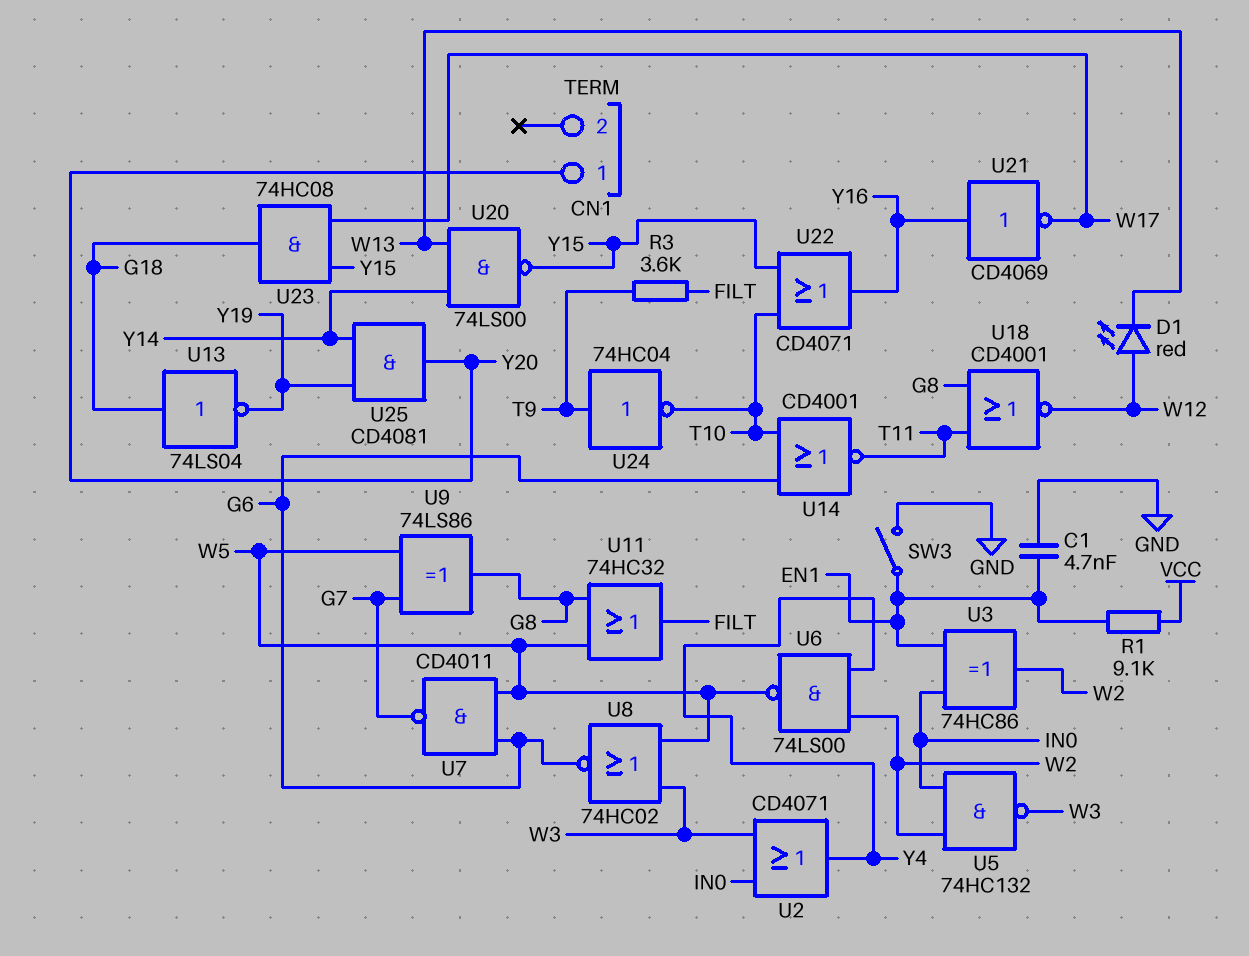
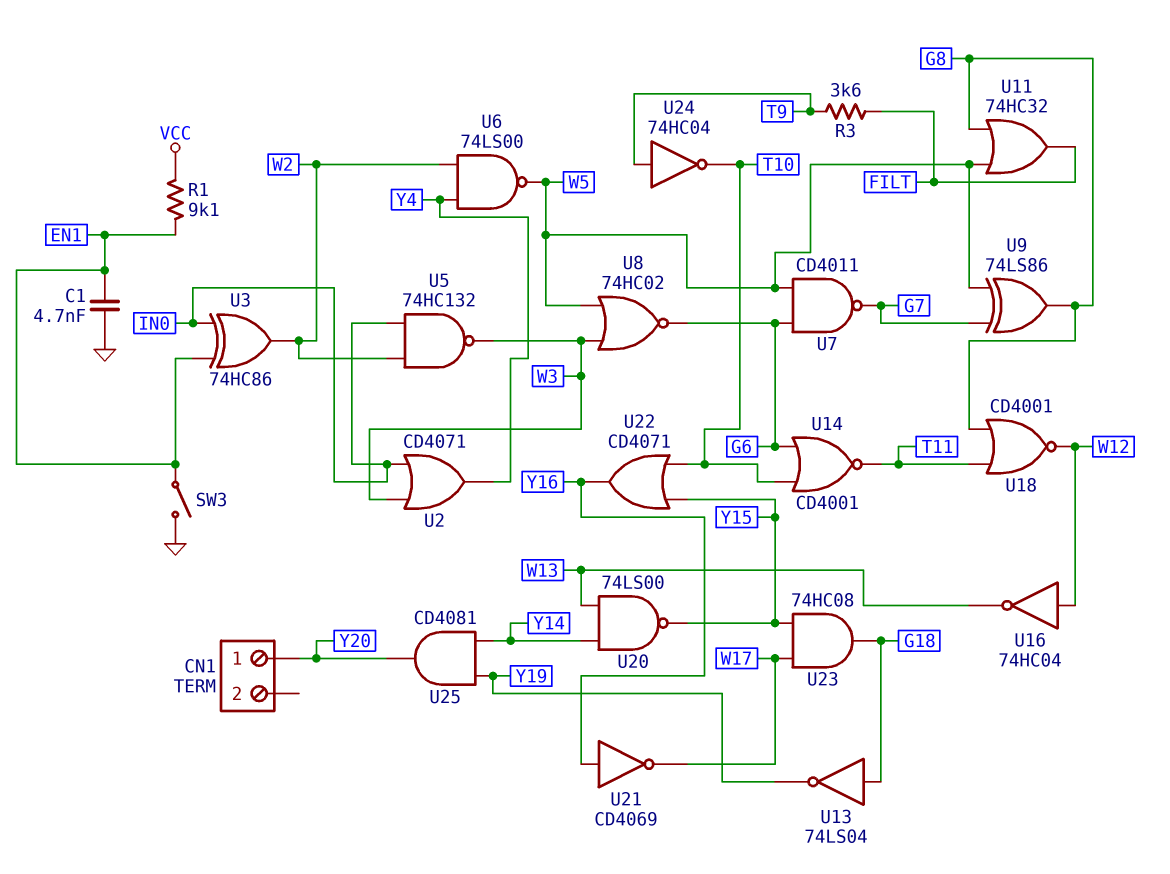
D1: LED red (A W12, K W13) -> none
U16: none -> NOT 74HC04 (in W12, out W13)

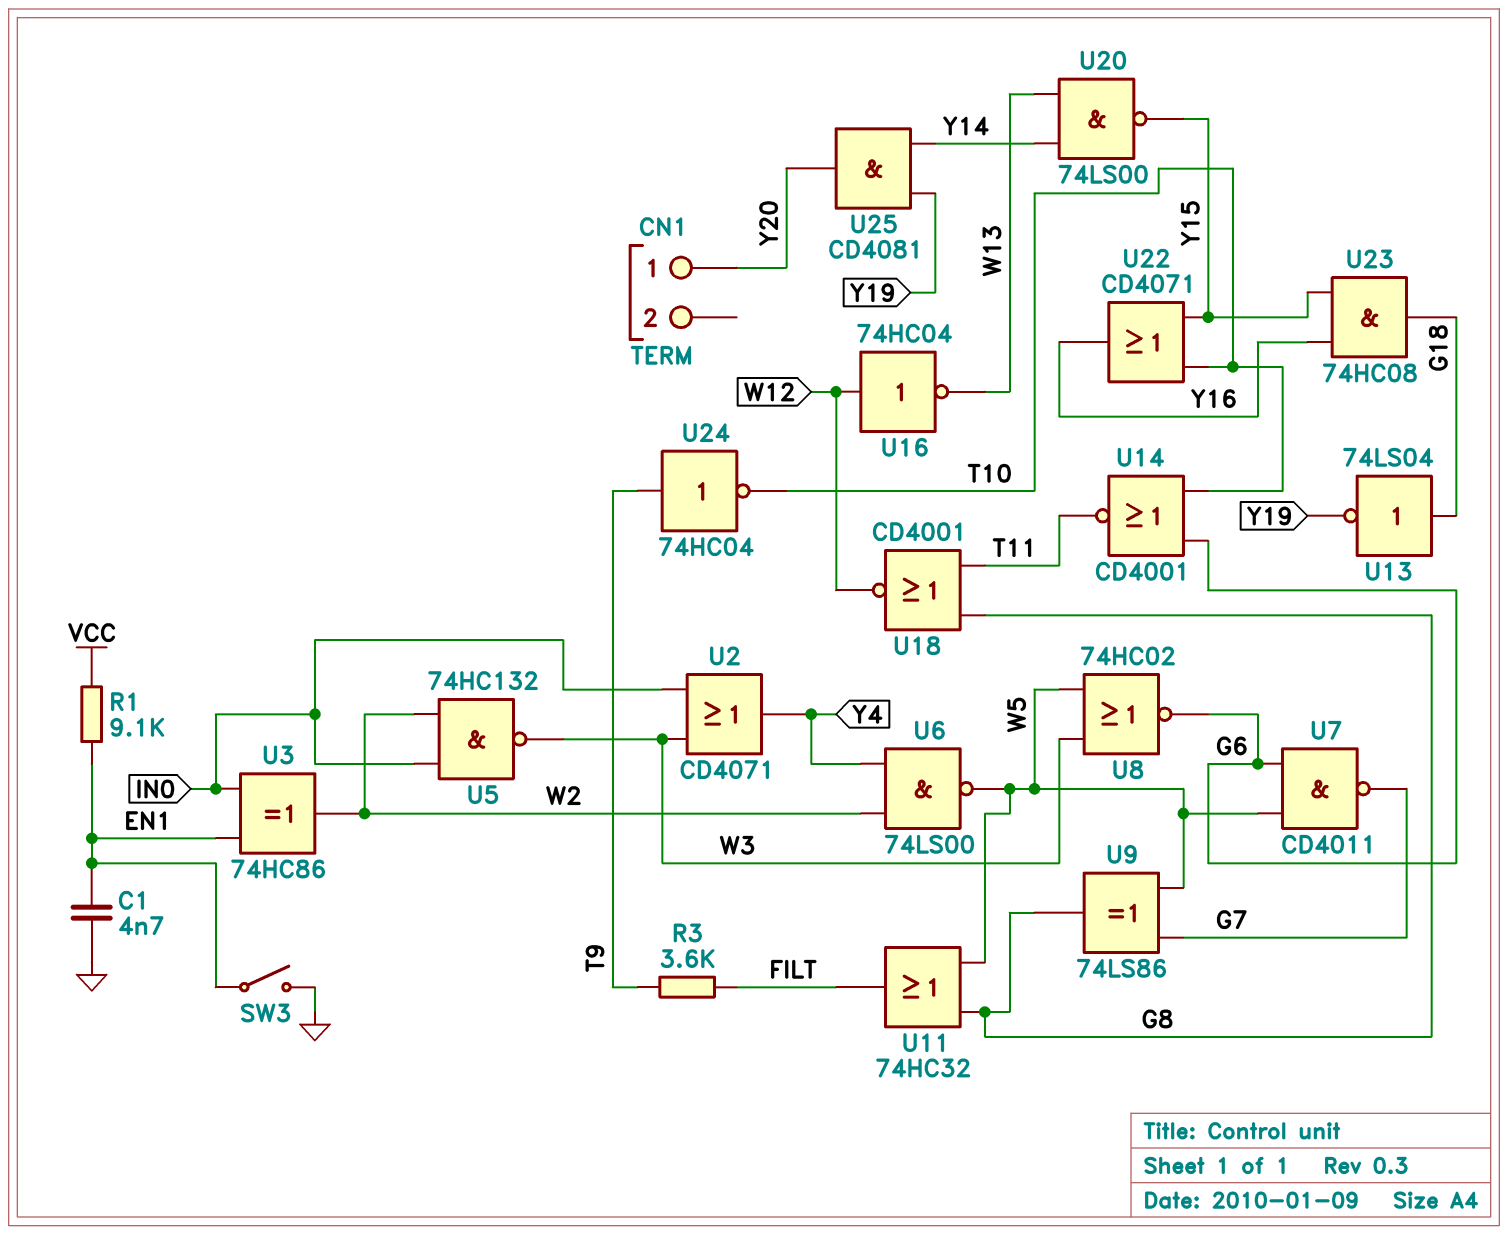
U21: NOT CD4069 (in Y16, out W17) -> none
U23: AND 74HC08 (in W17, in Y15, out G18) -> AND 74HC08 (in Y15, in Y16, out G18)

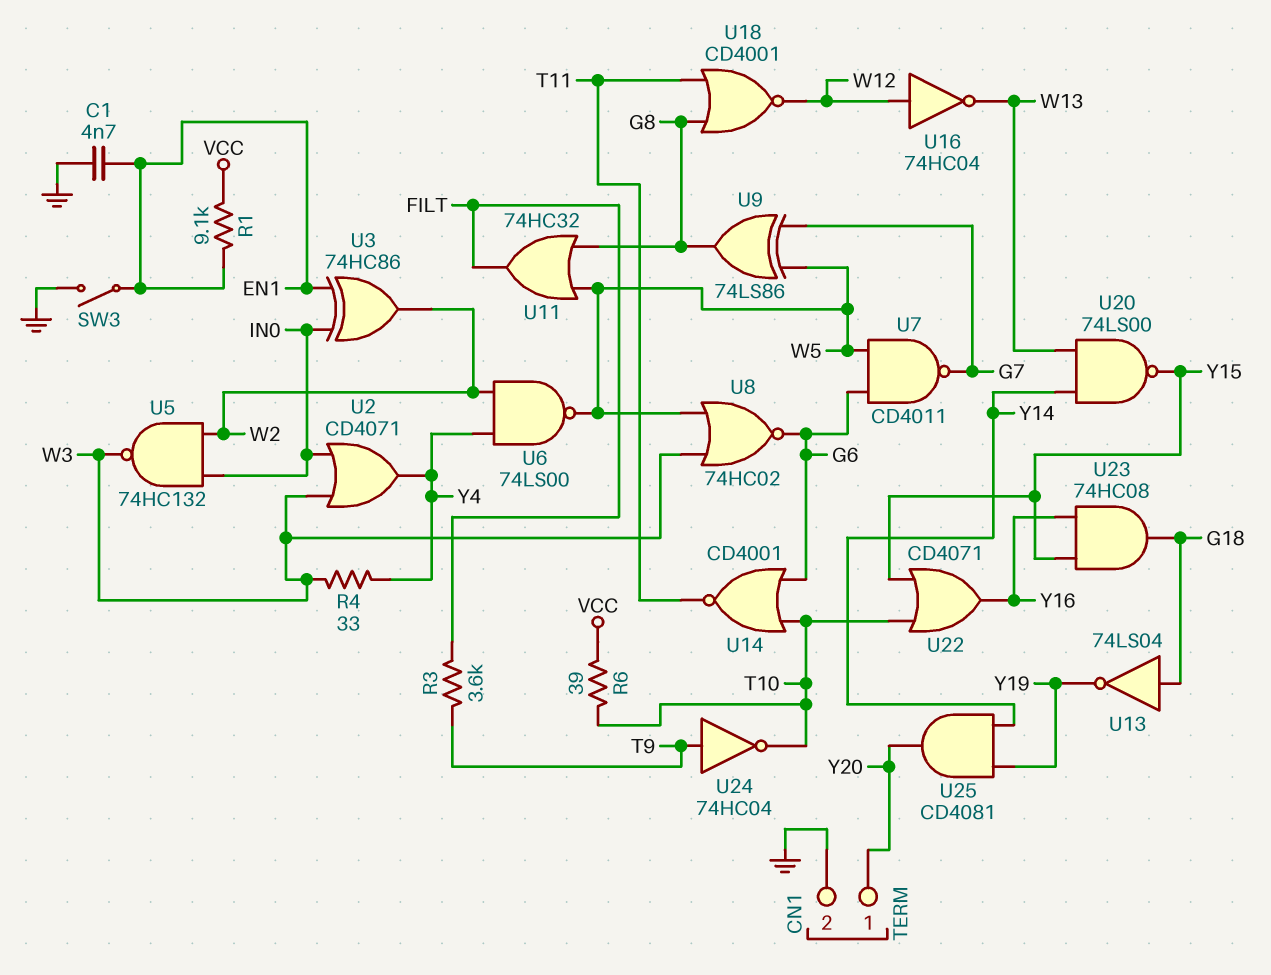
CN1 pin 2: none -> GND
R4: none -> 33 (W3, Y4)
R6: none -> 39 (T10, VCC)

